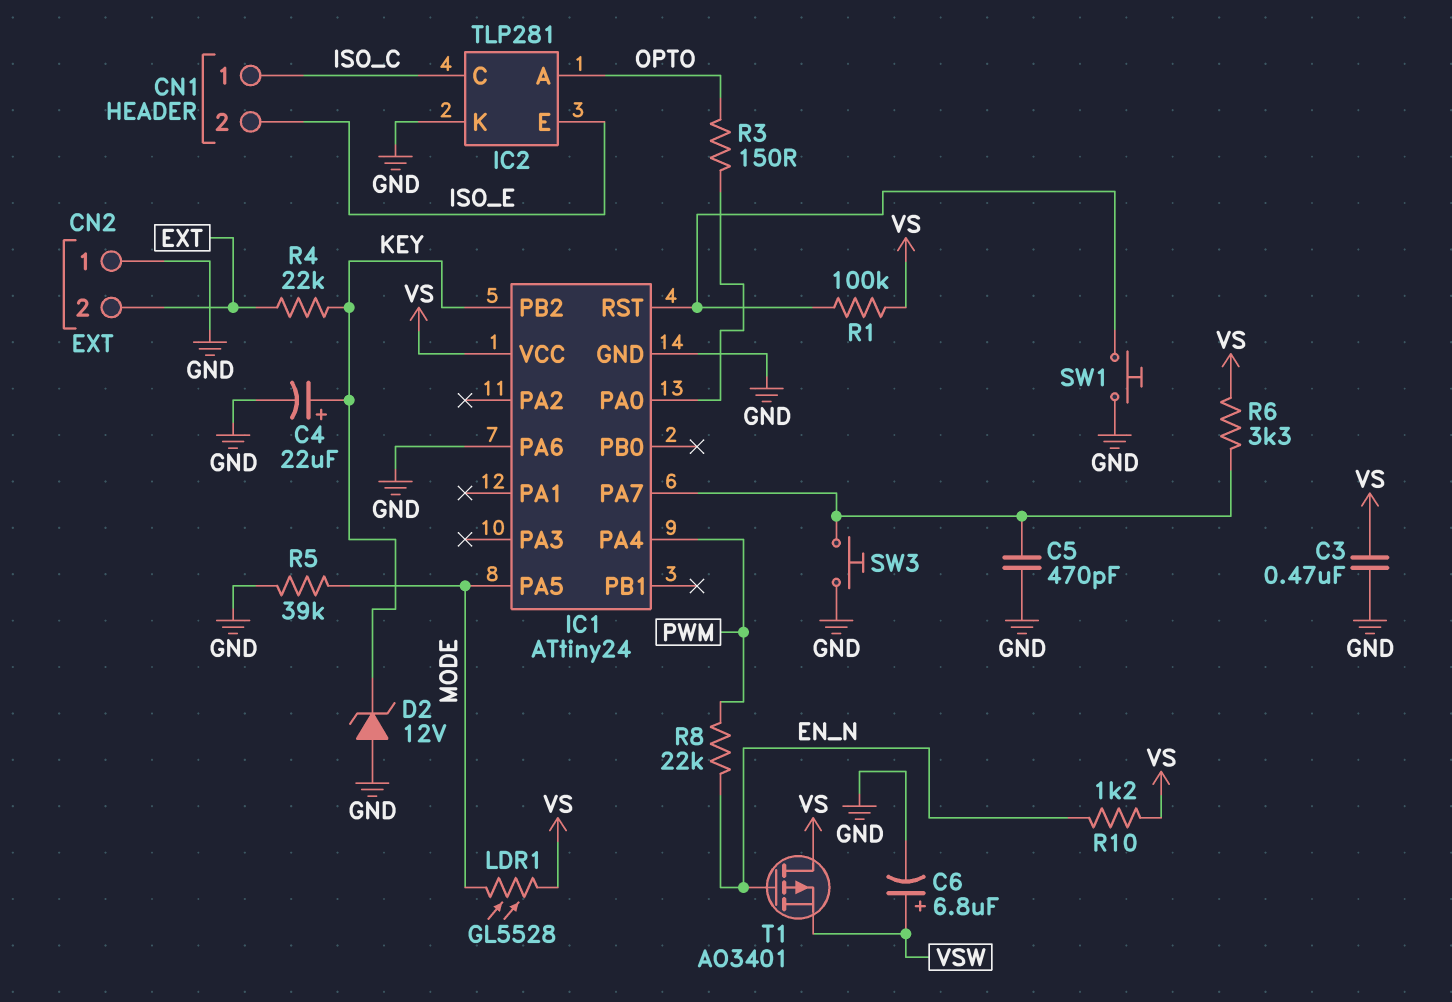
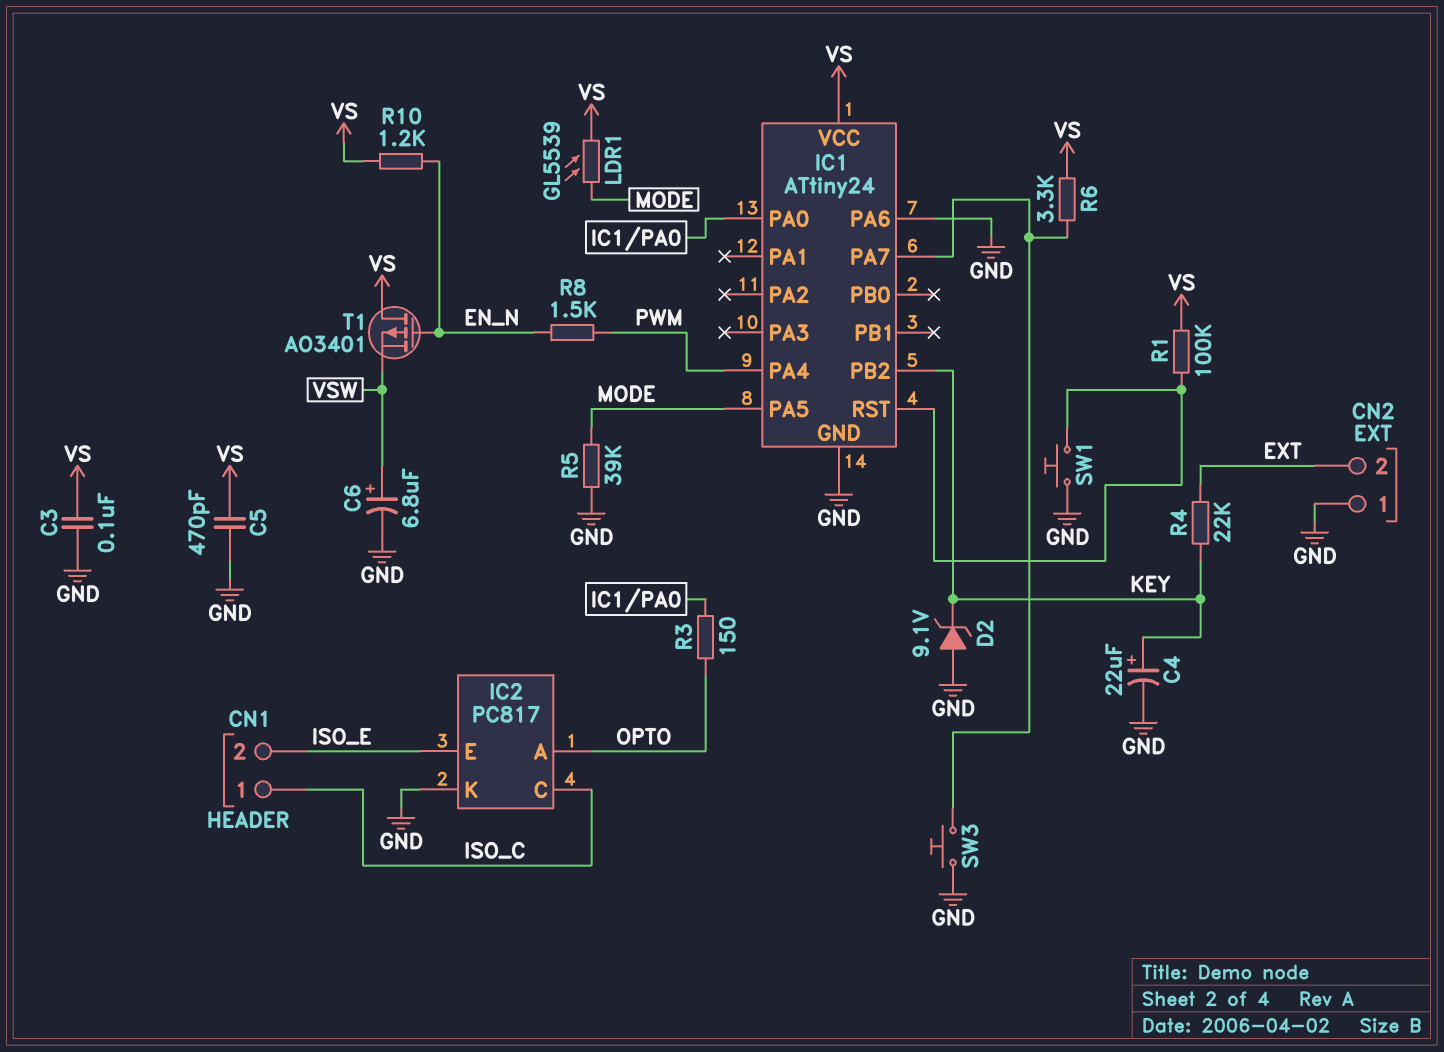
C3: 470nF (GND, VS) -> 100nF (GND, VS)
C5: 470pF (GND, IC1/PA7) -> 470pF (GND, VS)
D2: zener 12V (A GND, K KEY) -> zener 9.1V (A GND, K KEY)
IC2: TLP281 -> PC817
LDR1: GL5528 (MODE, VS) -> GL5539 (MODE, VS)
R8: 22k (EN_N, PWM) -> 1.5k (EN_N, PWM)

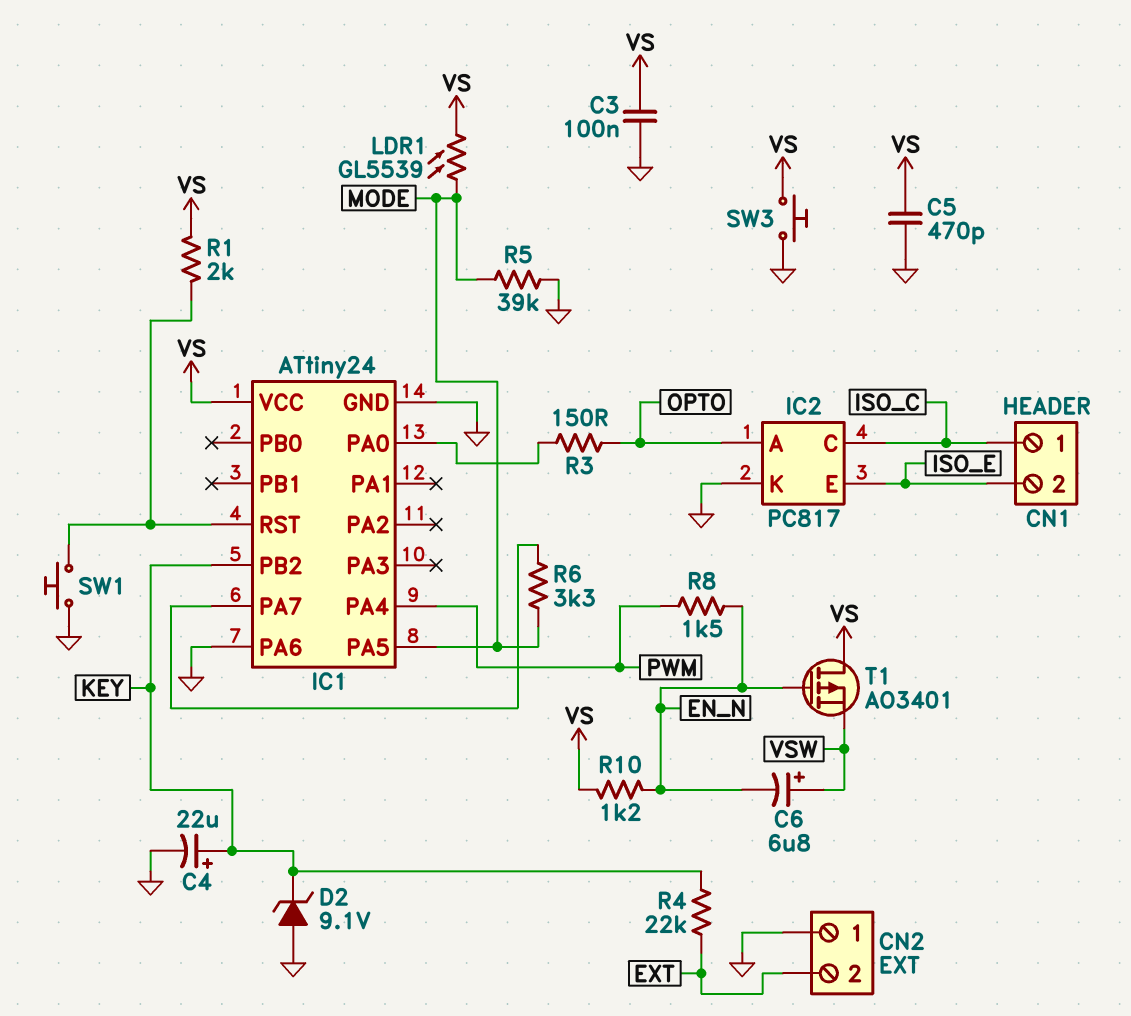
C6: 6.8uF (plus VSW, minus GND) -> 6.8uF (plus VSW, minus EN_N)
R1: 100k (IC1/RST, VS) -> 2k (IC1/RST, VS)
R6: 3.3k (IC1/PA7, VS) -> 3.3k (IC1/PA7, MODE)
SW3: button (GND, IC1/PA7) -> button (GND, VS)

